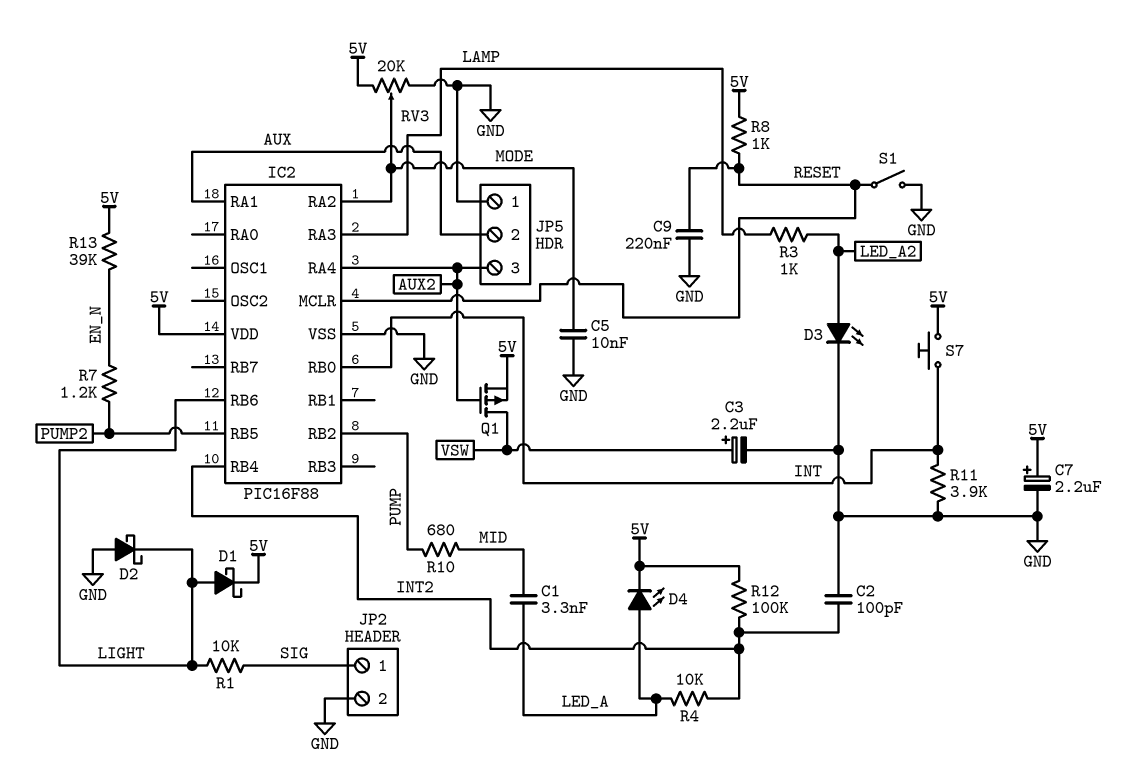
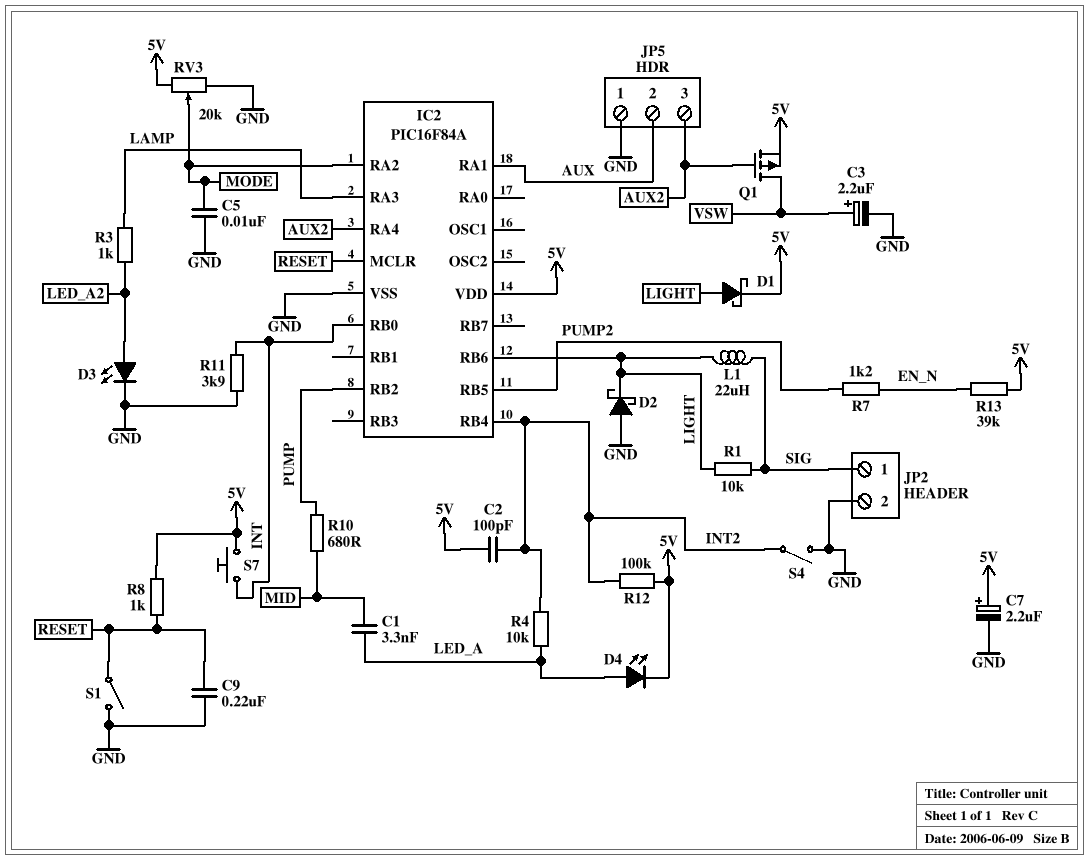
C2: 100pF (GND, INT2) -> 100pF (5V, INT2)
IC2: PIC16F88 -> PIC16F84A
L1: none -> 22uH (LIGHT, SIG)
S4: none -> switch (GND, INT2)

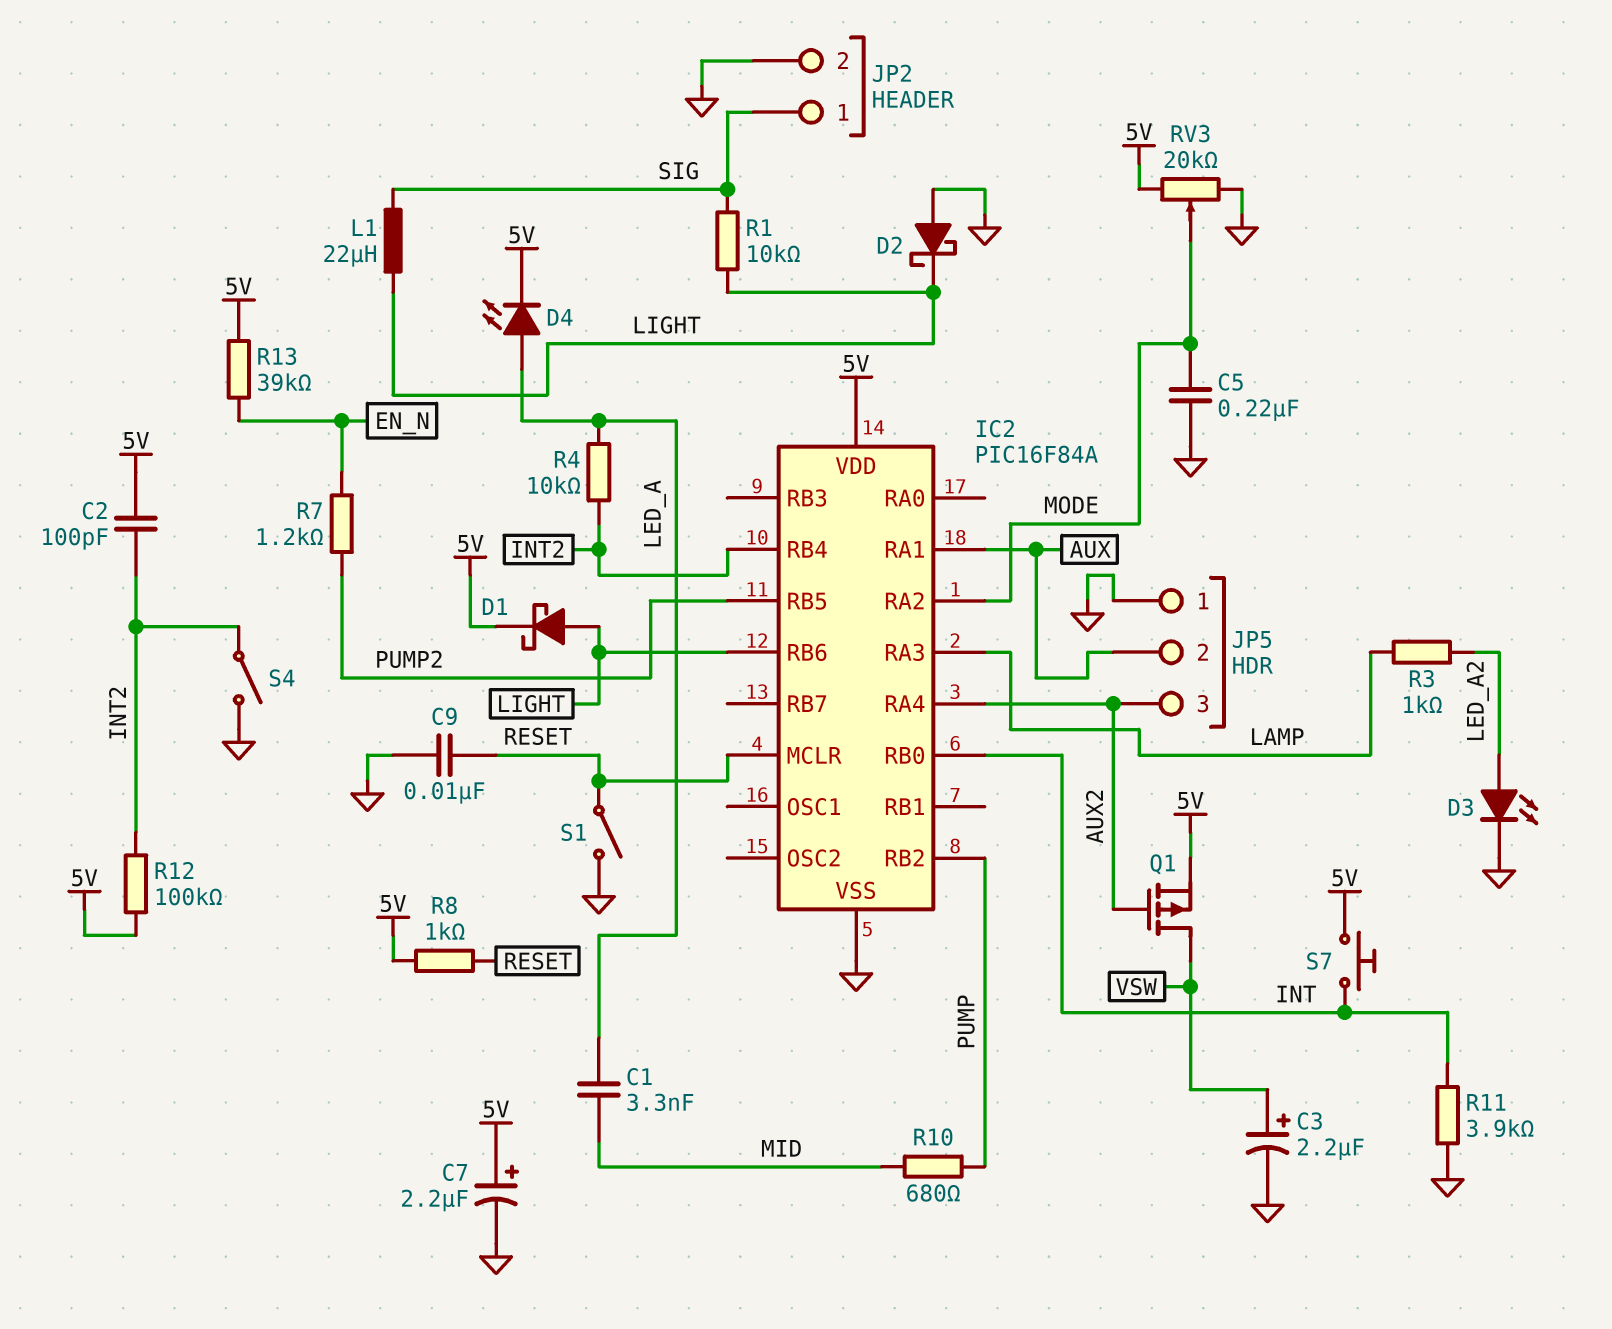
C5: 10nF (GND, MODE) -> 220nF (GND, MODE)
C9: 220nF (GND, RESET) -> 10nF (GND, RESET)

